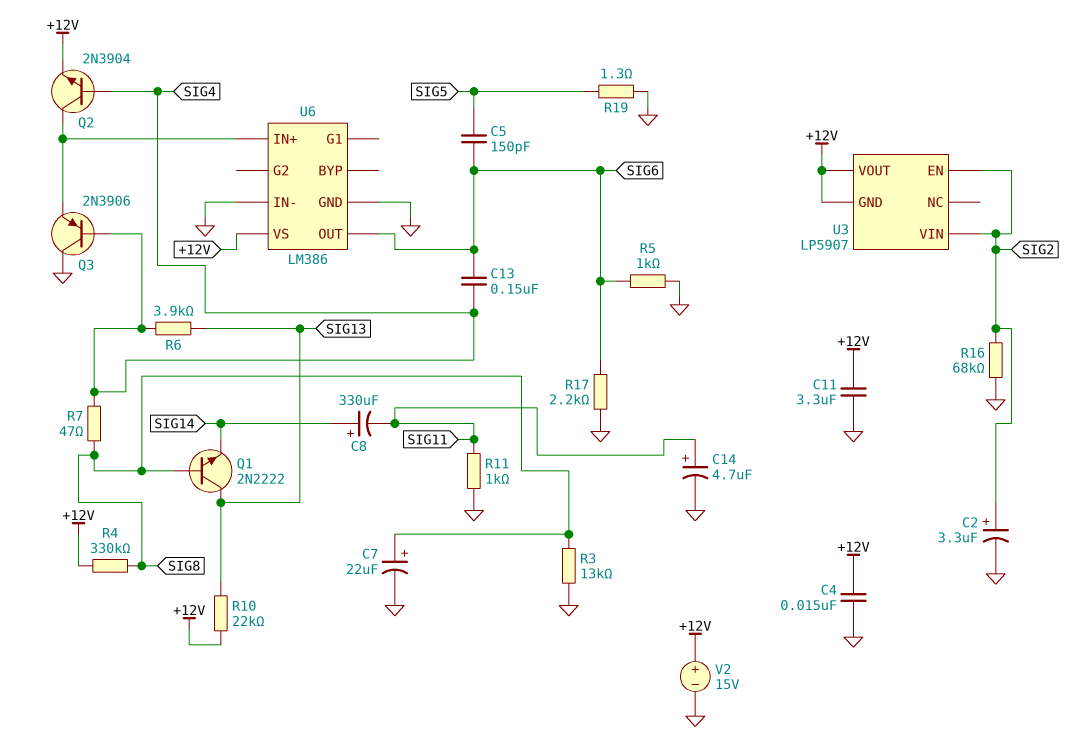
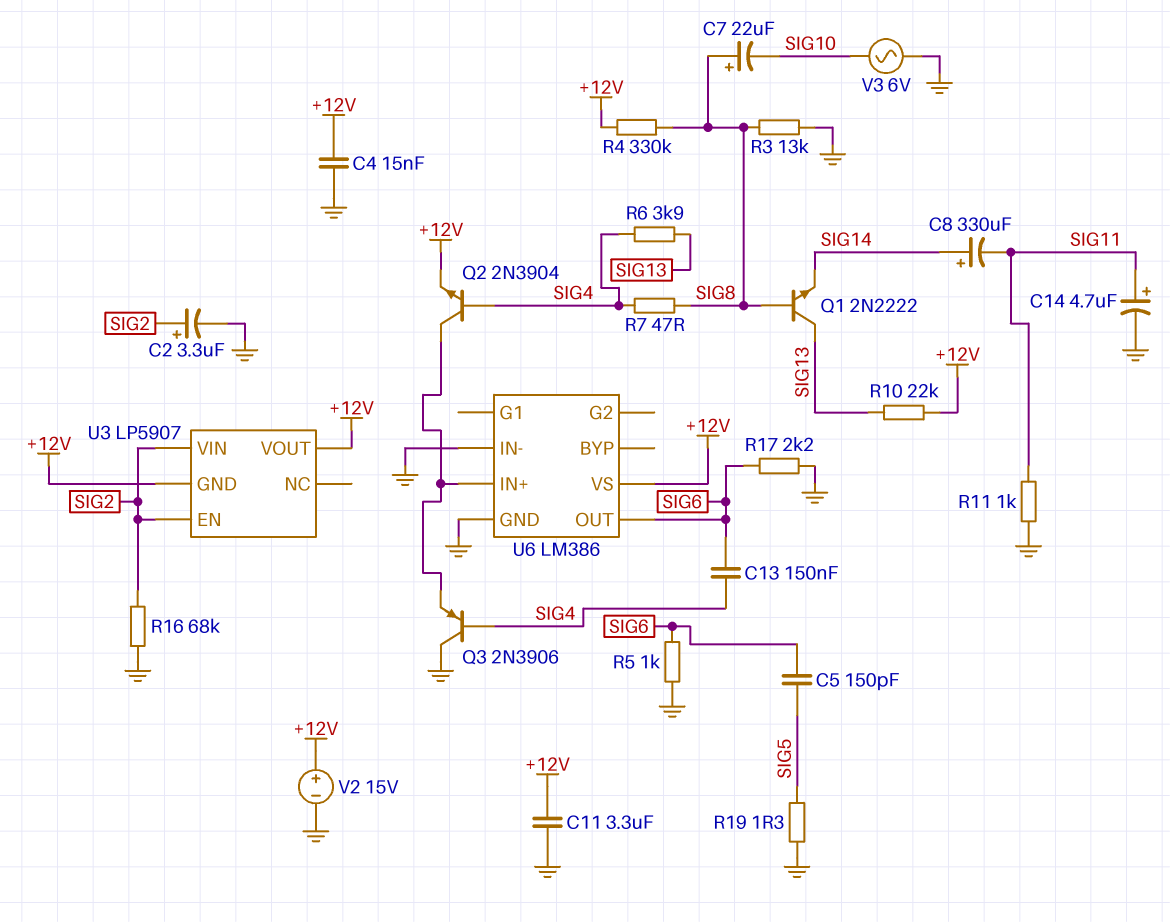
C7: 22uF (plus SIG8, minus GND) -> 22uF (plus SIG8, minus SIG10)
V3: none -> AC 6V (GND, SIG10)

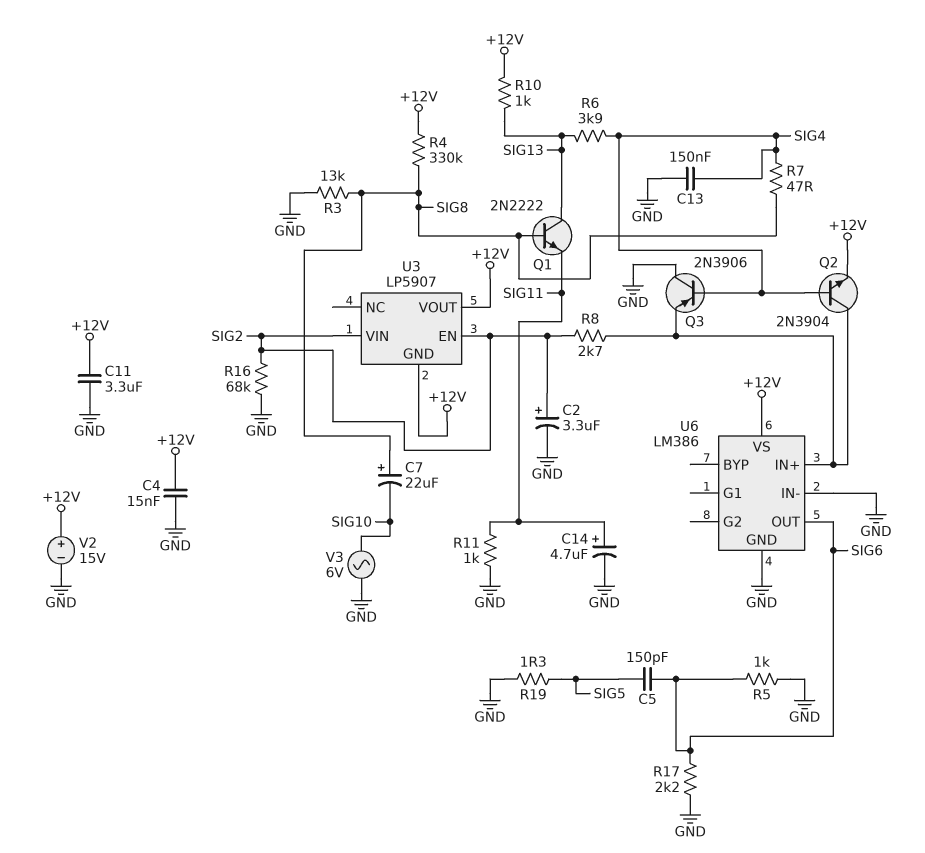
C8: 330uF (plus SIG14, minus SIG11) -> none
C13: 150nF (SIG4, SIG6) -> 150nF (GND, SIG4)
Q1: NPN 2N2222 (B SIG8, C SIG13, E SIG14) -> NPN 2N2222 (B SIG8, C SIG13, E SIG11)
R8: none -> 2.7k (SIG2, U6/IN+)
R10: 22k (+12V, SIG13) -> 1k (+12V, SIG13)

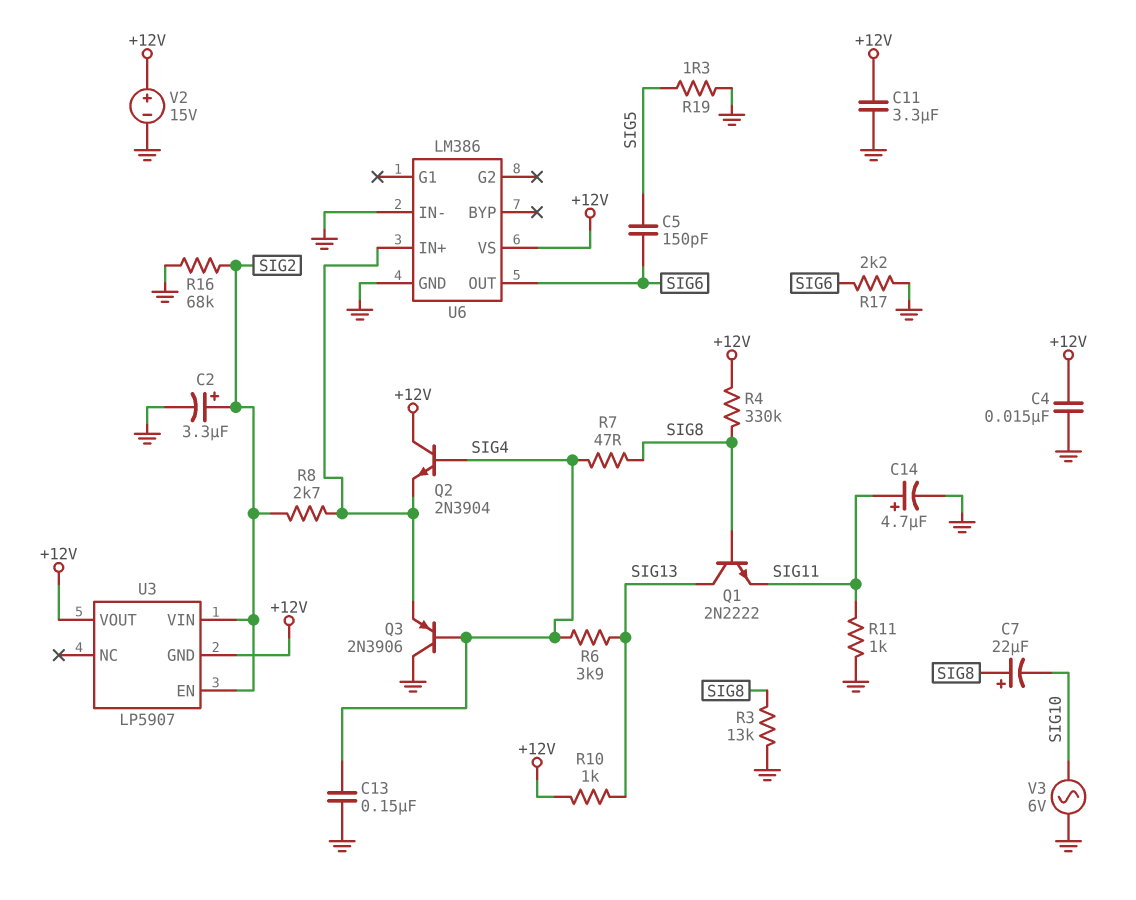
Q2: NPN 2N3904 (B SIG4, C U6/IN+, E +12V) -> NPN 2N3904 (B SIG4, C +12V, E U6/IN+)
R5: 1k (GND, SIG6) -> none

